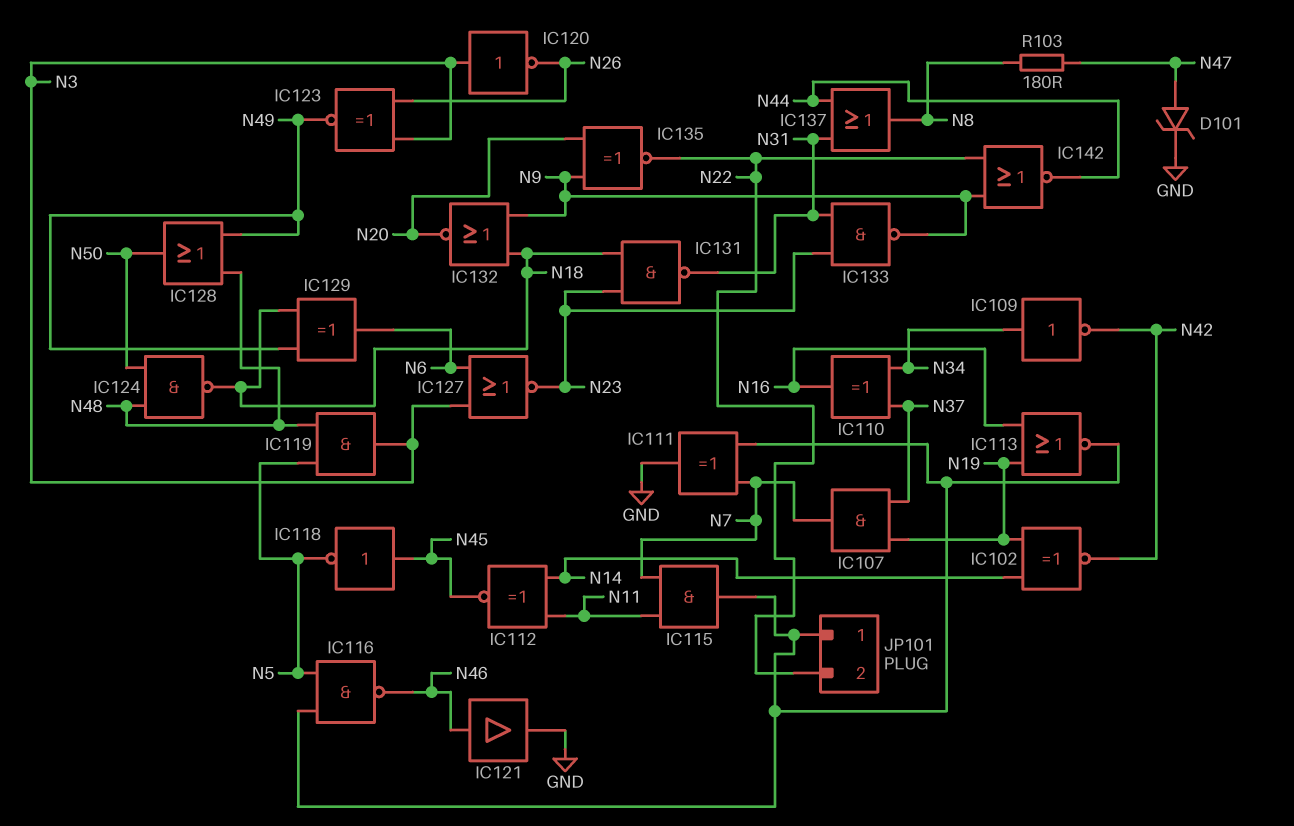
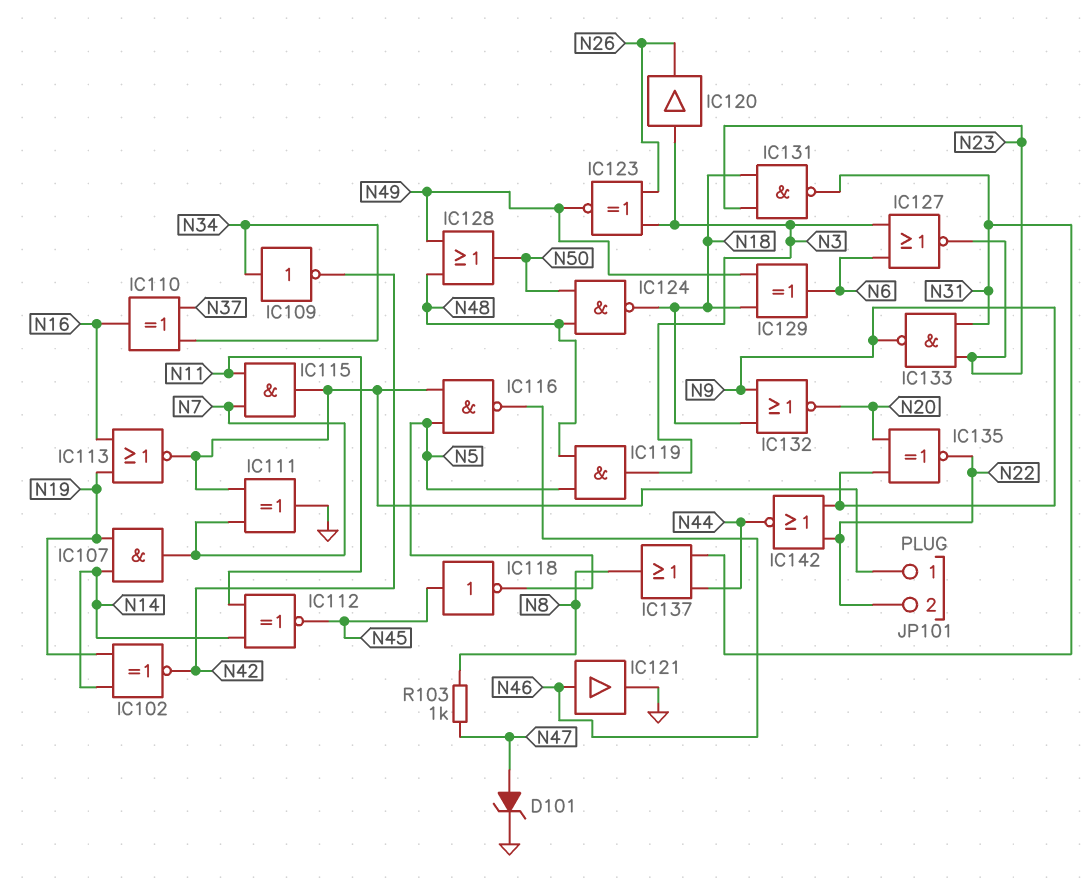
IC107: AND (in N19, in N37, out N7) -> AND (in N14, in N19, out N7)
IC120: NOT (in N3, out N26) -> buffer (in N3, out N26)
R103: 180 (N8, N47) -> 1k (N8, N47)

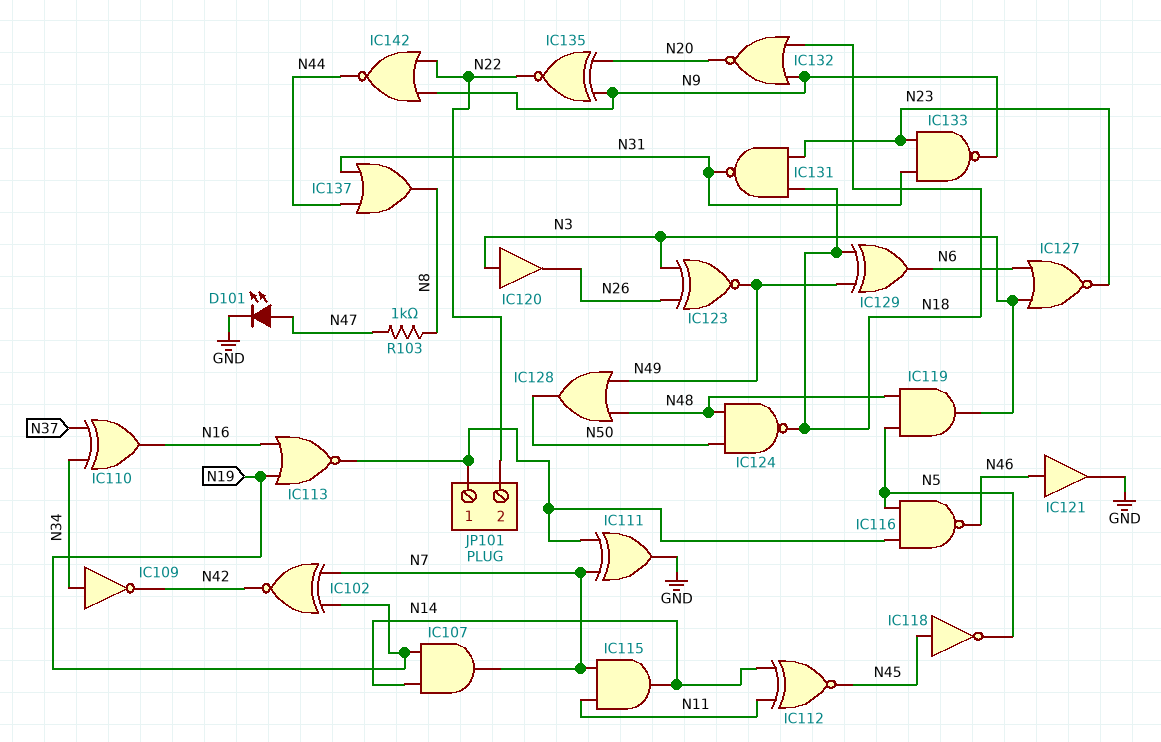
D101: zener (A N47, K GND) -> LED (A N47, K GND)
IC102: XNOR (in N14, in N19, out N42) -> XNOR (in N7, in N19, out N42)
IC115: AND (in N7, in N11, out JP101/1) -> AND (in N7, in N11, out N14)

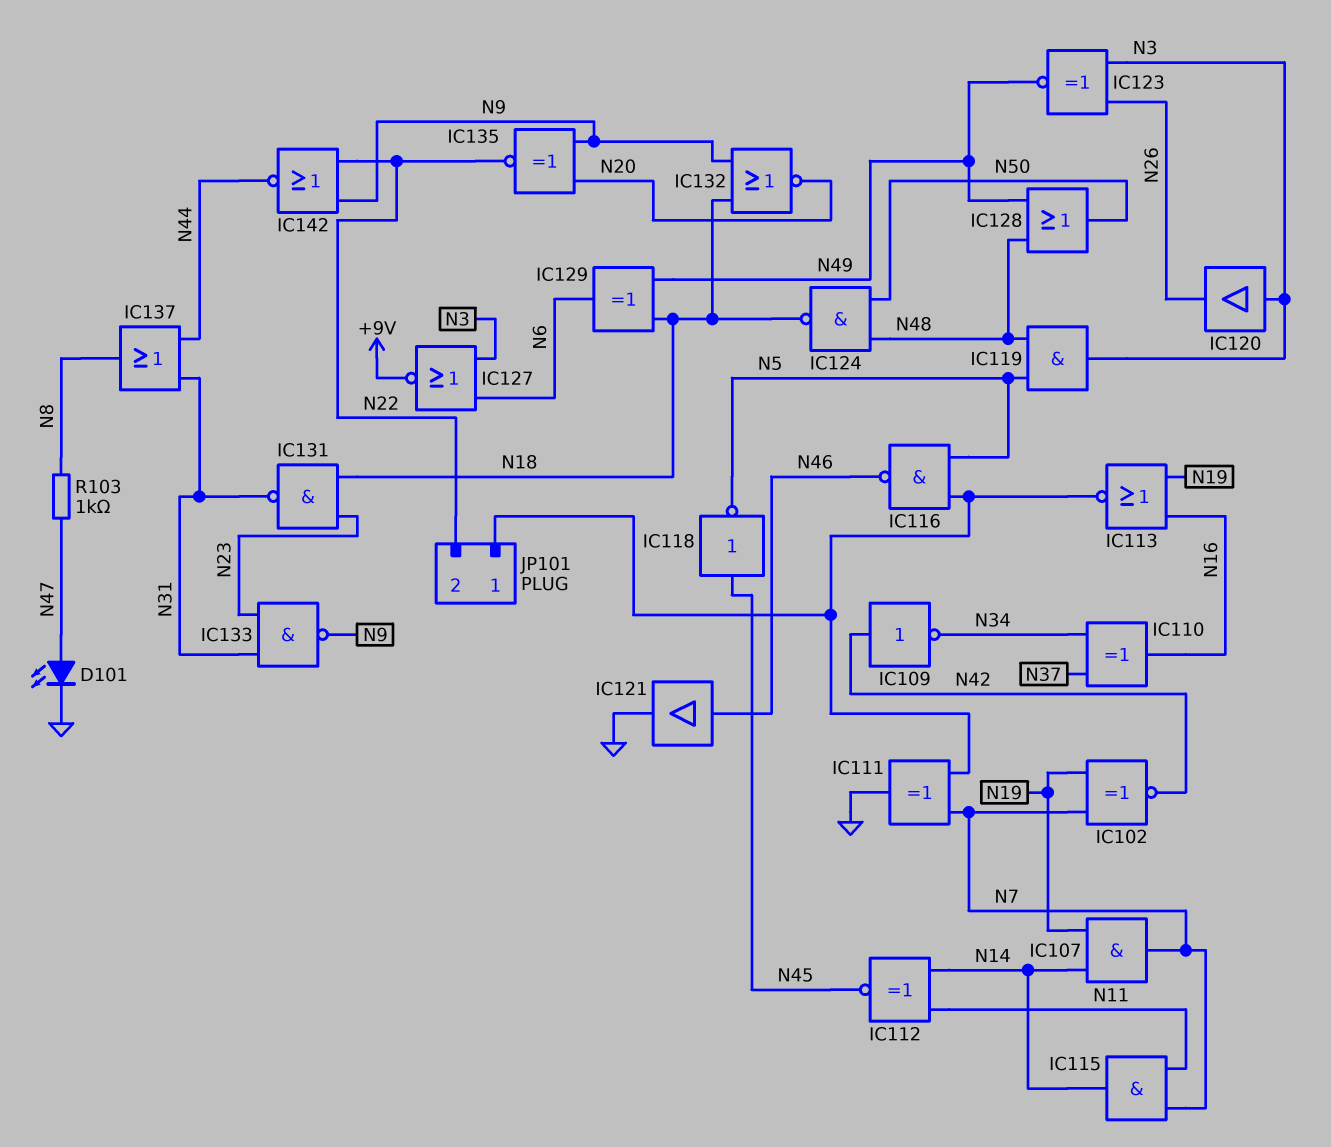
IC109: NOT (in N34, out N42) -> NOT (in N42, out N34)
IC127: NOR (in N3, in N6, out N23) -> NOR (in N3, in N6, out +9V)

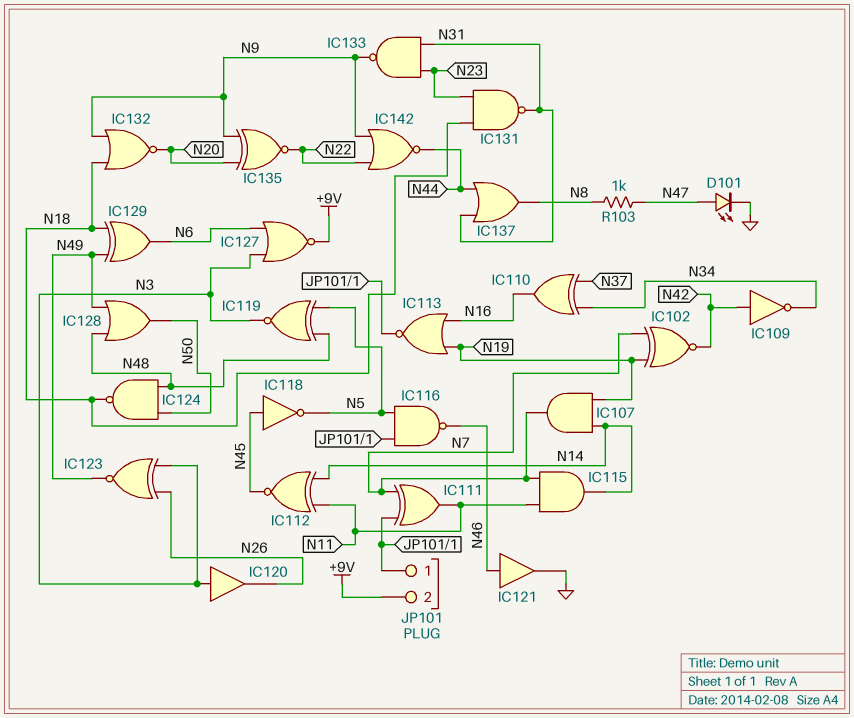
IC111: XOR (in JP101/1, in N7, out GND) -> XOR (in JP101/1, in N7, out N11)
IC119: AND (in N5, in N48, out N3) -> XNOR (in N5, in N48, out N3)
JP101 pin 2: N22 -> +9V

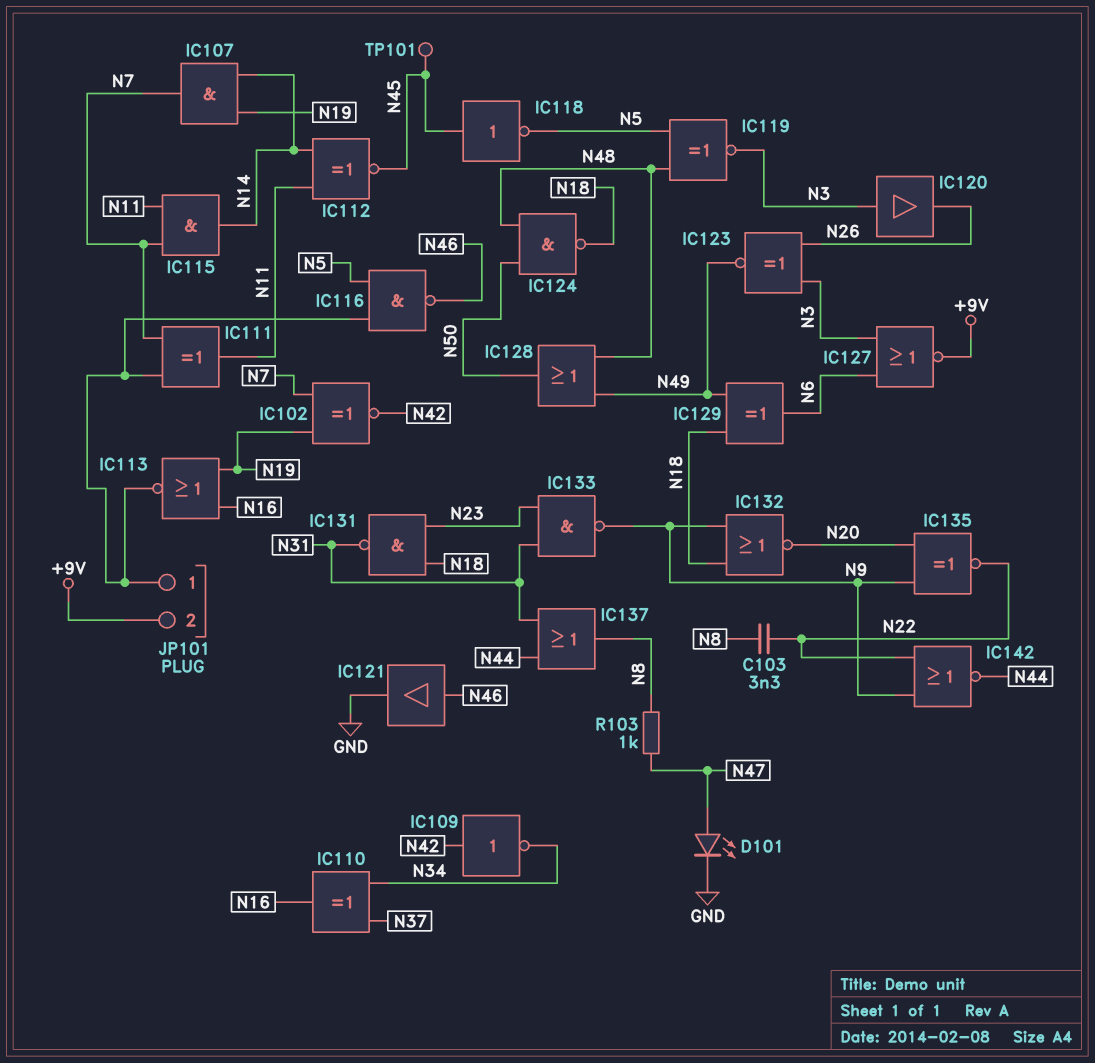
C103: none -> 3.3nF (N8, N22)
TP101: none -> test point (N45)

